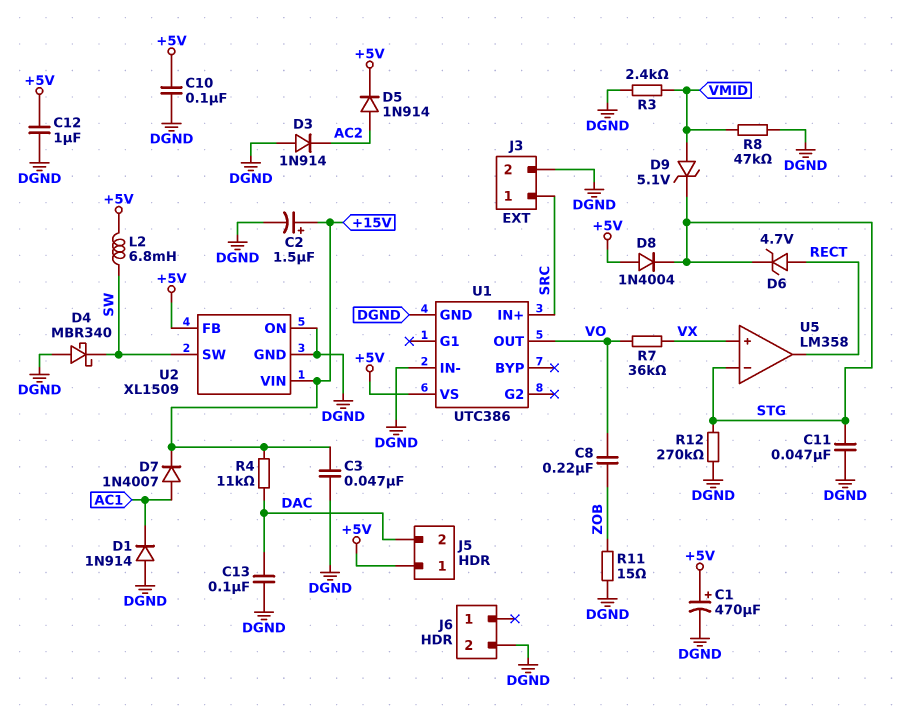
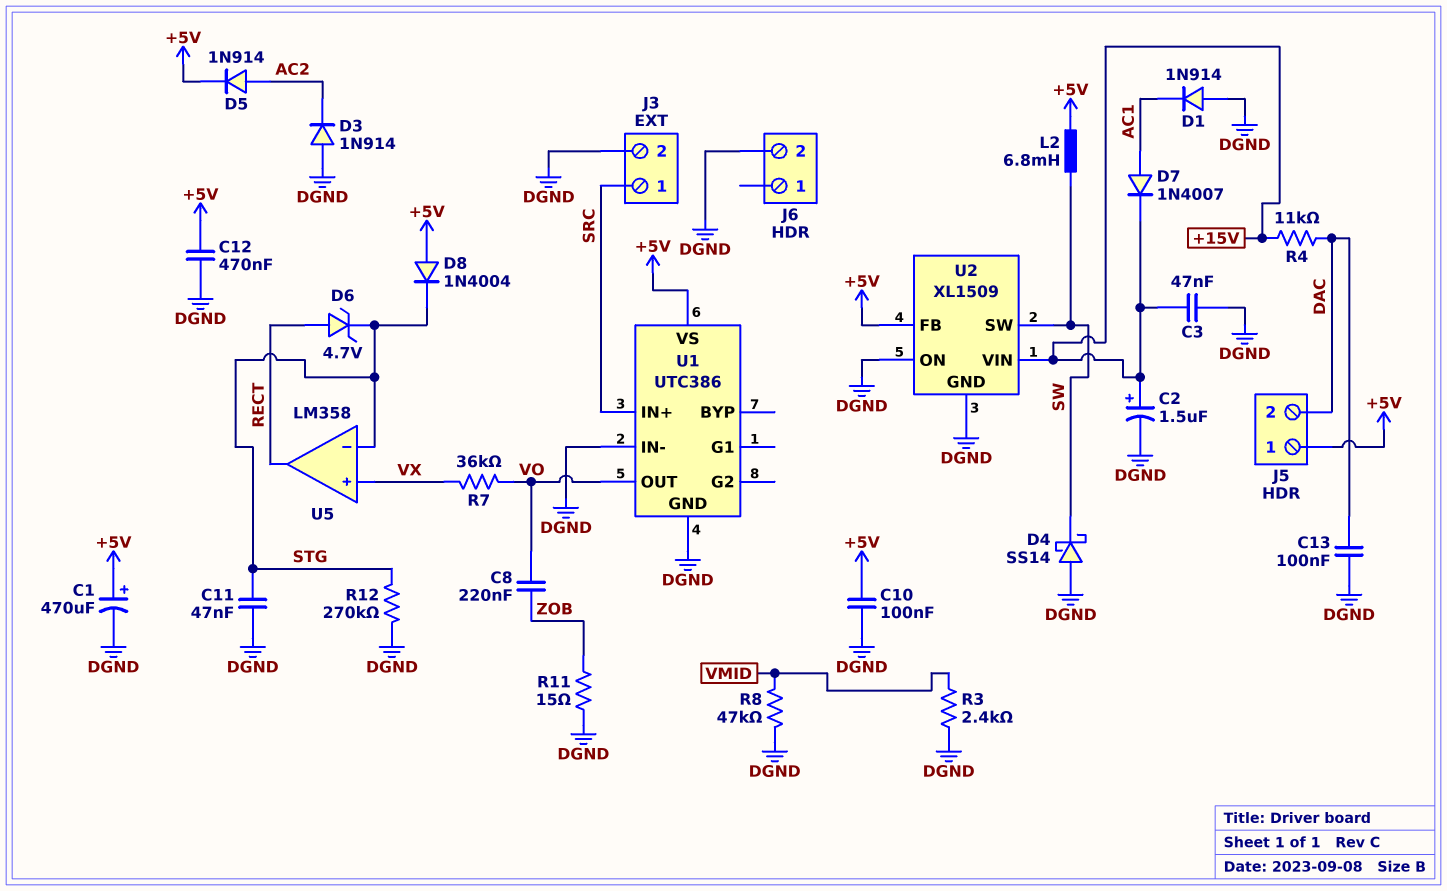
C12: 1uF (+5V, DGND) -> 470nF (+5V, DGND)
D4: schottky MBR340 (A DGND, K SW) -> schottky SS14 (A DGND, K SW)
D9: zener 5.1V (A VMID, K STG) -> none

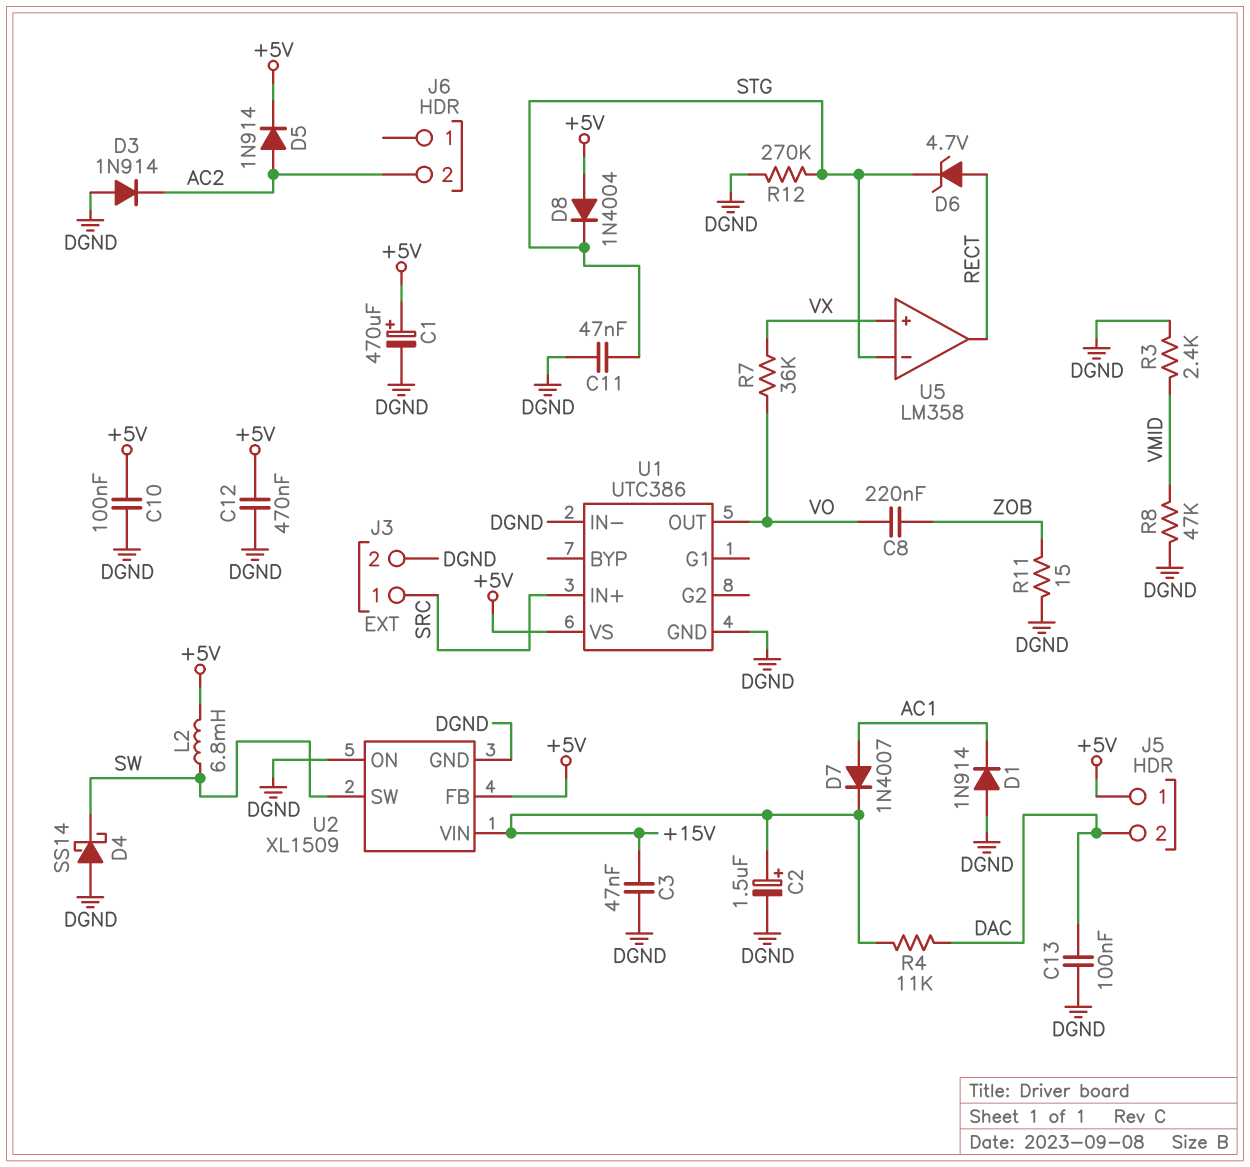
J6 pin 2: DGND -> AC2

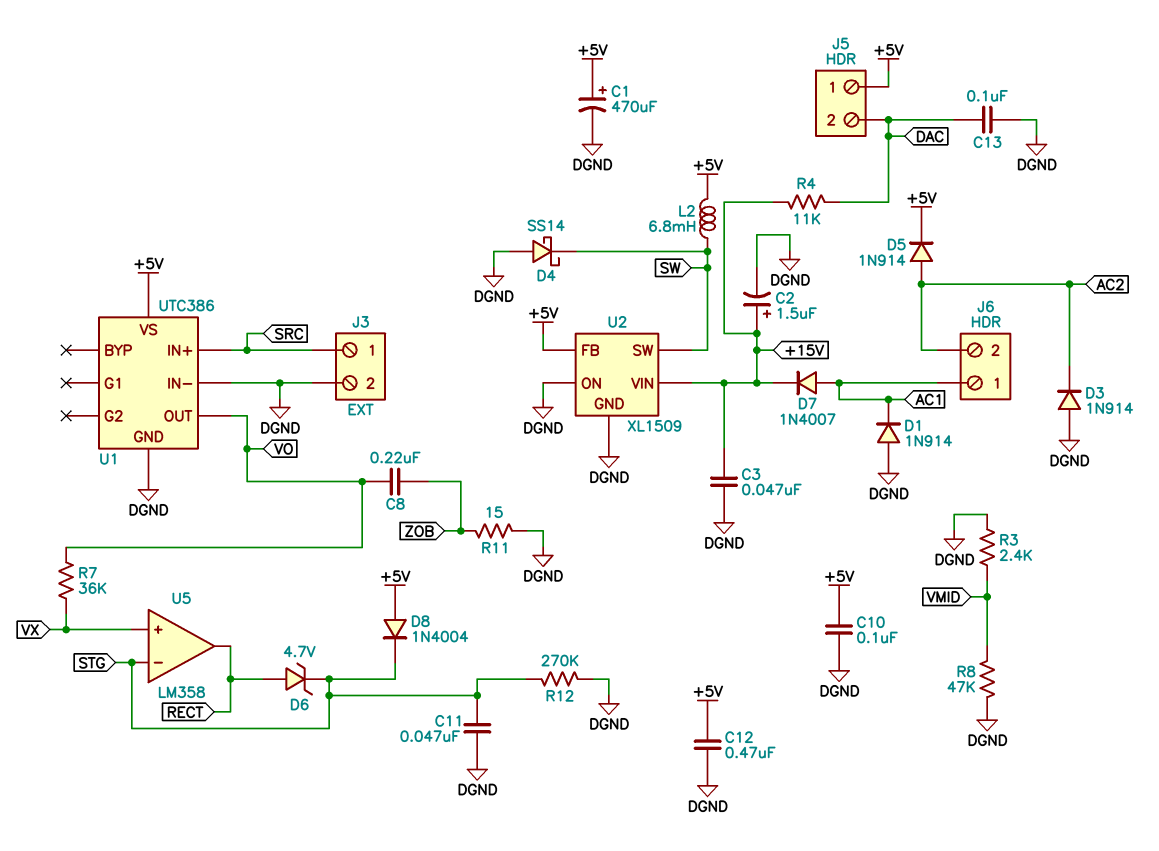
J6 pin 1: none -> AC1

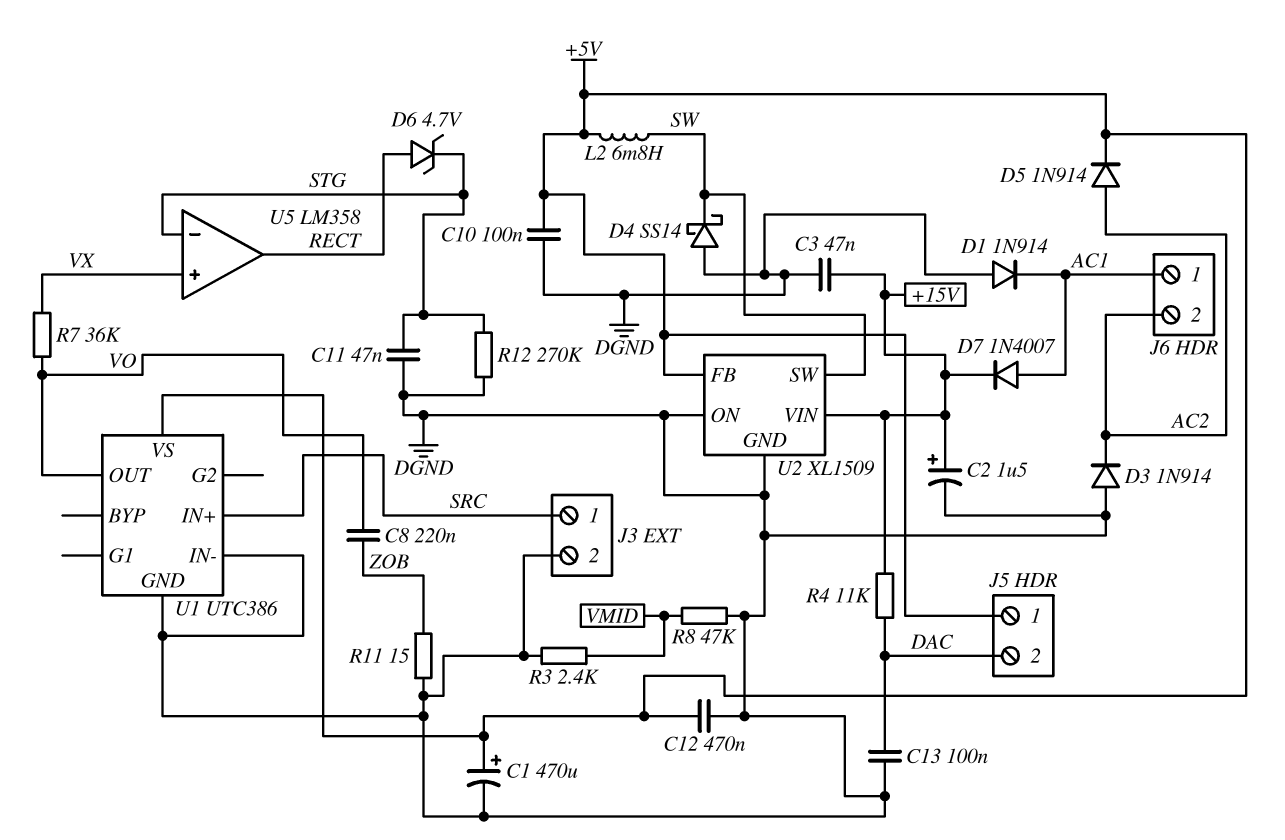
D8: diode 1N4004 (A +5V, K STG) -> none

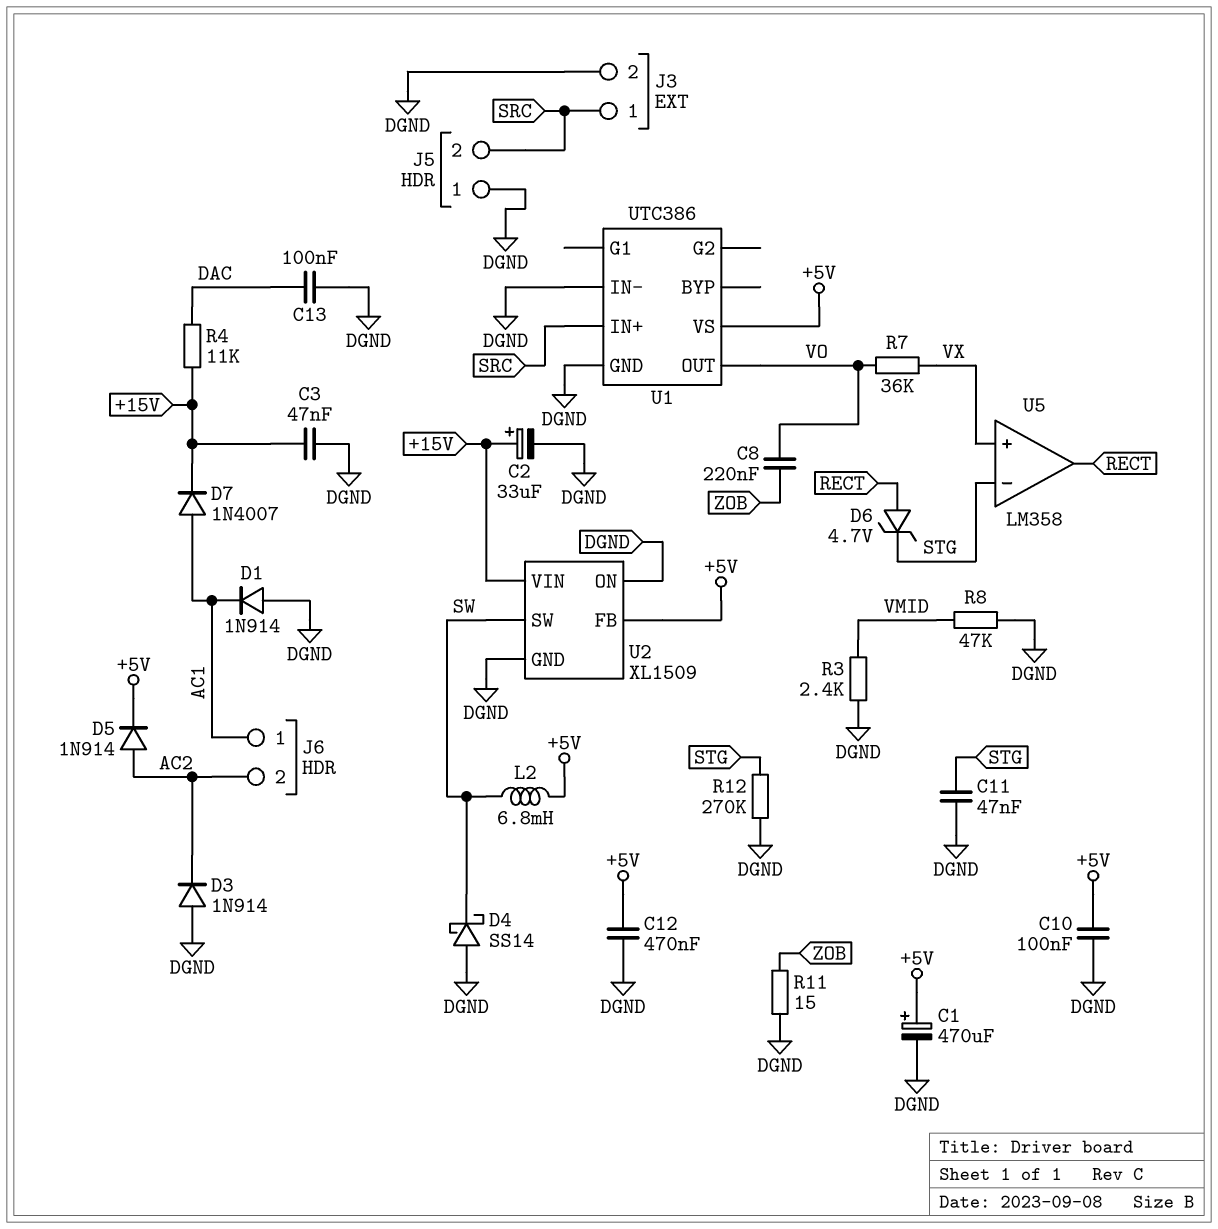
C2: 1.5uF (plus +15V, minus DGND) -> 33uF (plus +15V, minus DGND)
J5 pin 1: +5V -> DGND
J5 pin 2: DAC -> SRC

